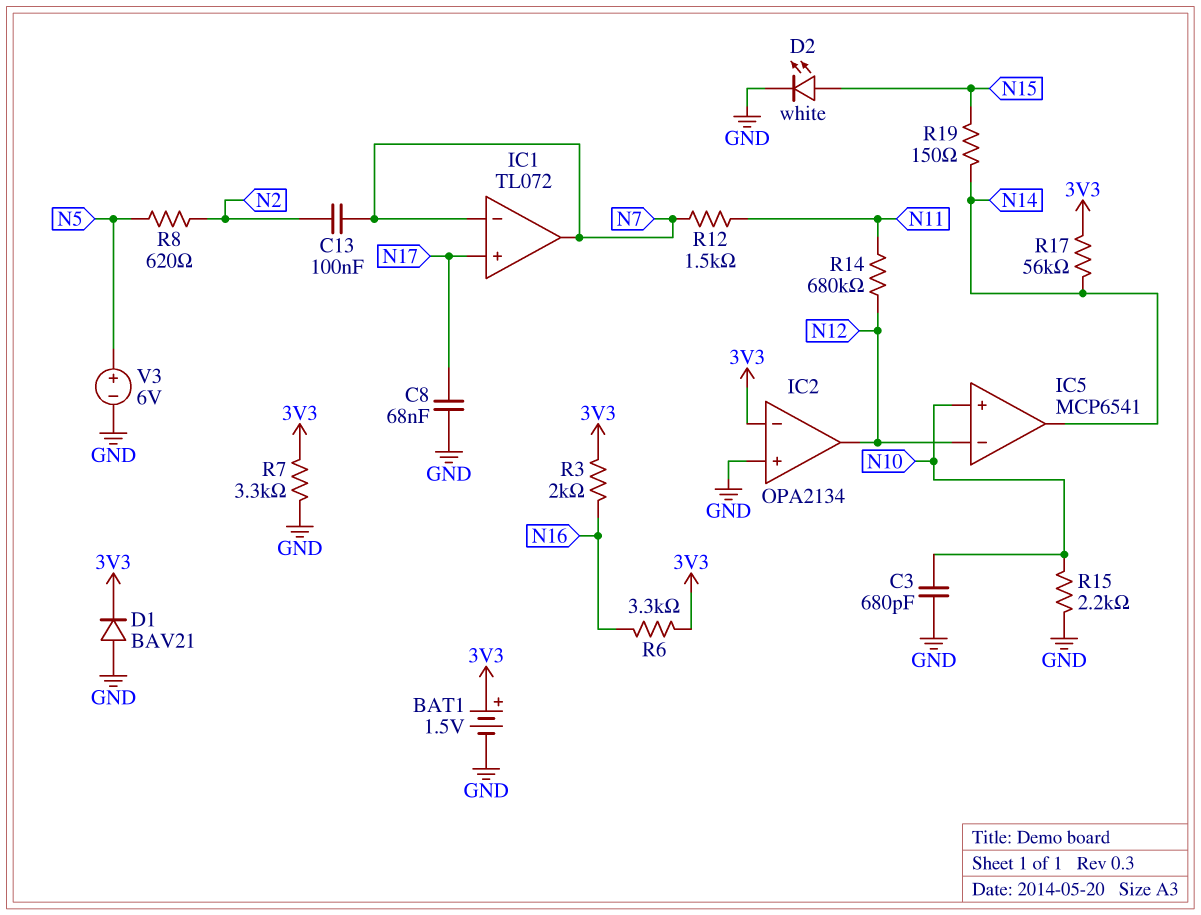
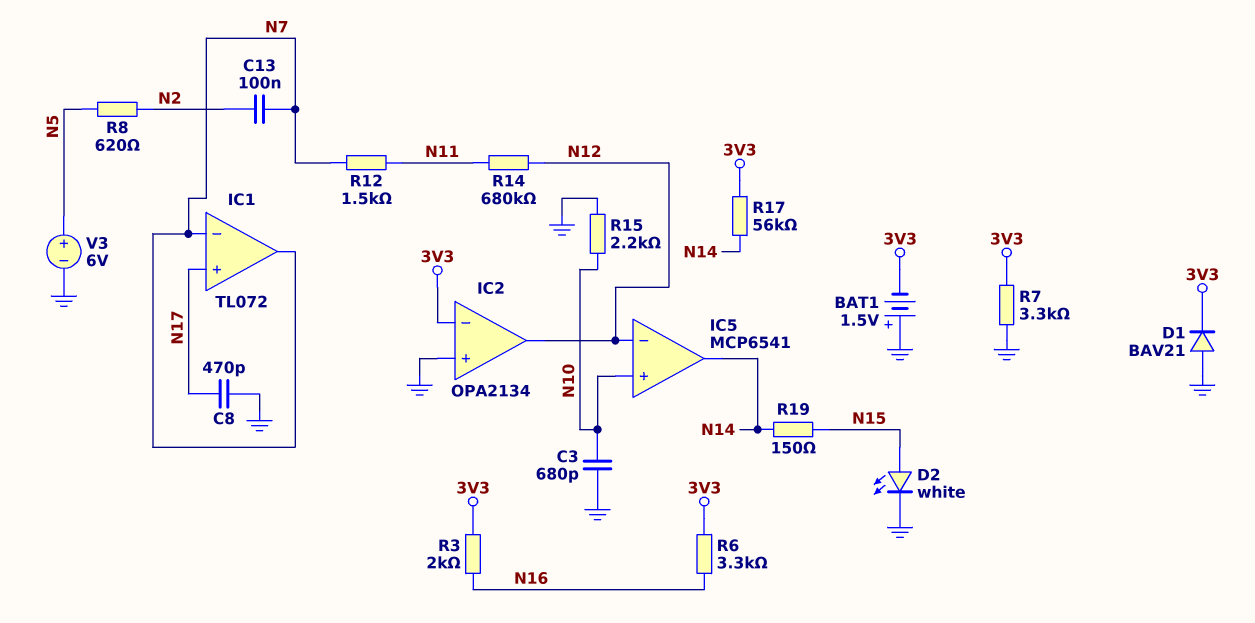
BAT1: 1.5V (plus 3V3, minus GND) -> 1.5V (plus GND, minus 3V3)
C8: 68nF (GND, N17) -> 470pF (GND, N17)

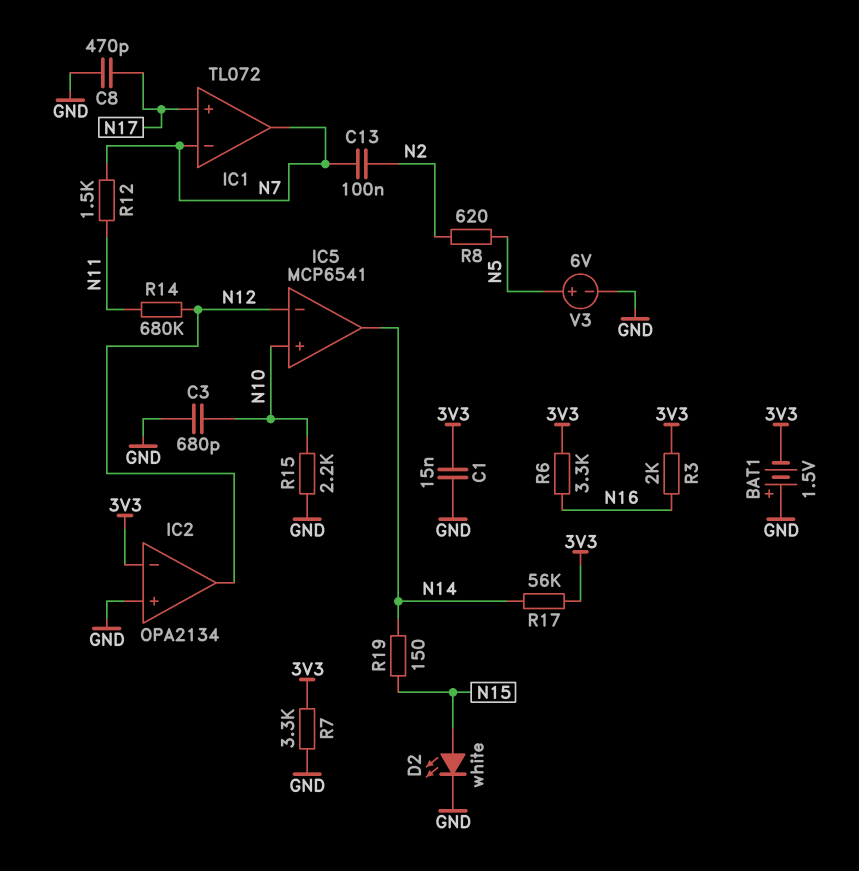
C1: none -> 15nF (3V3, GND)
D1: diode BAV21 (A GND, K 3V3) -> none

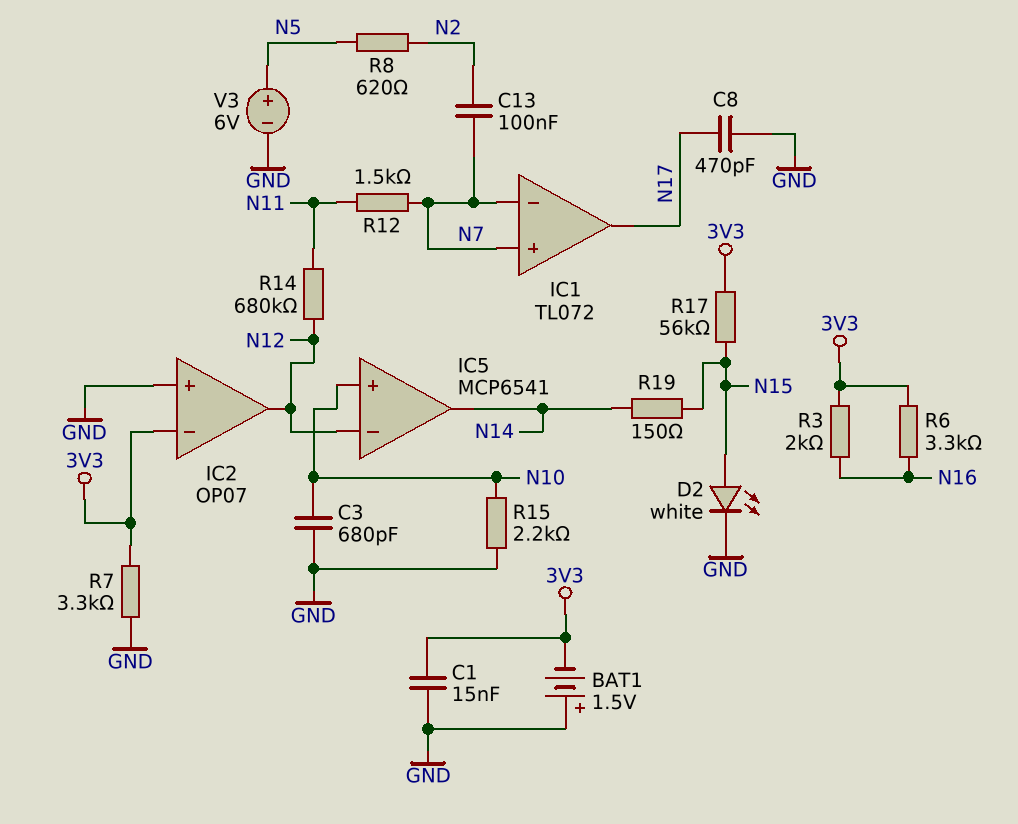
IC1 pin in+: N17 -> N7
IC1 pin out: N7 -> N17
IC2: OPA2134 -> OP07
R17: 56k (3V3, N14) -> 56k (3V3, N15)

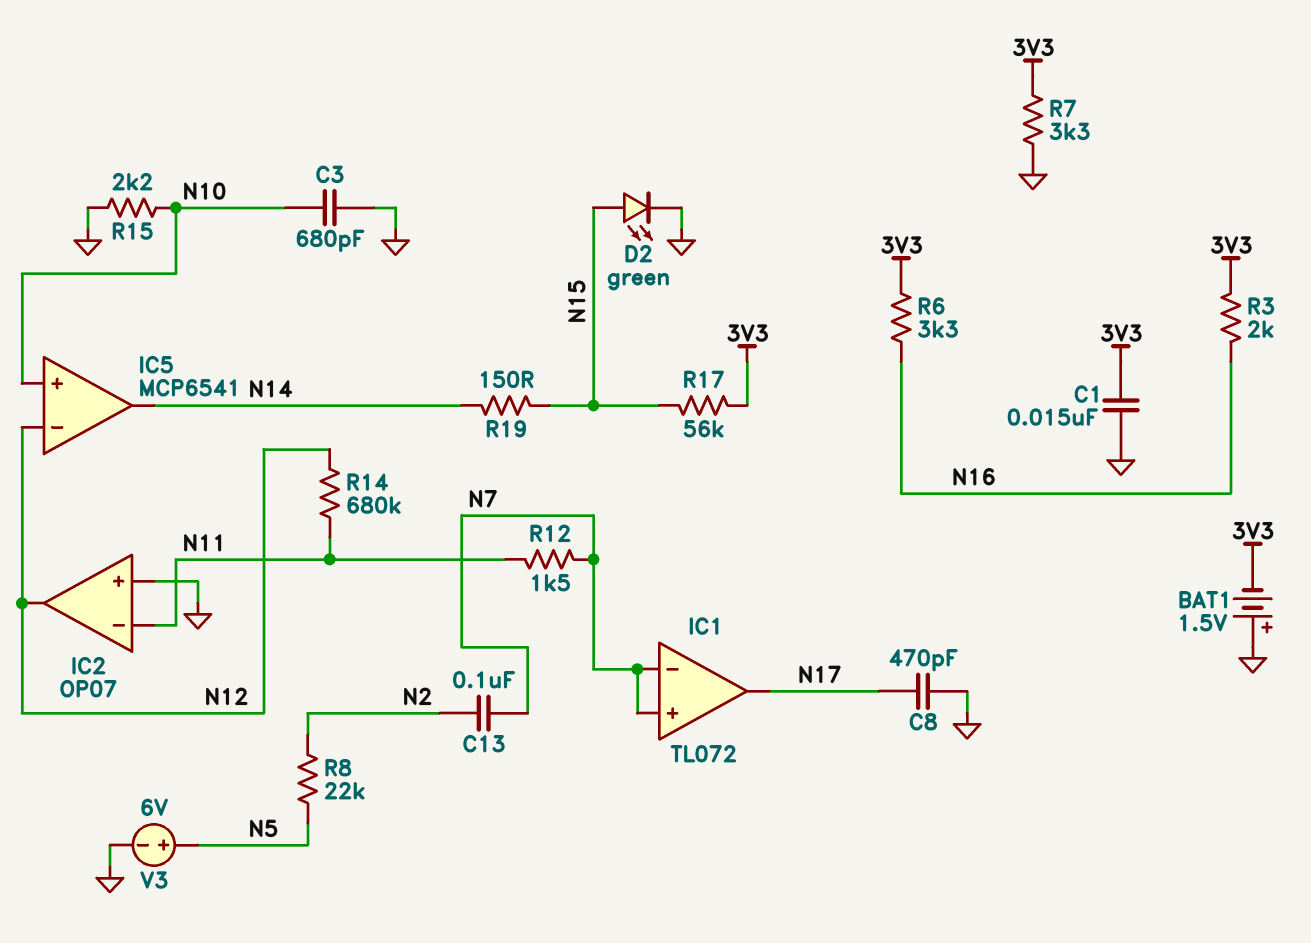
D2: LED white (A N15, K GND) -> LED green (A N15, K GND)
IC2 pin in-: 3V3 -> N11
R8: 620 (N2, N5) -> 22k (N2, N5)

